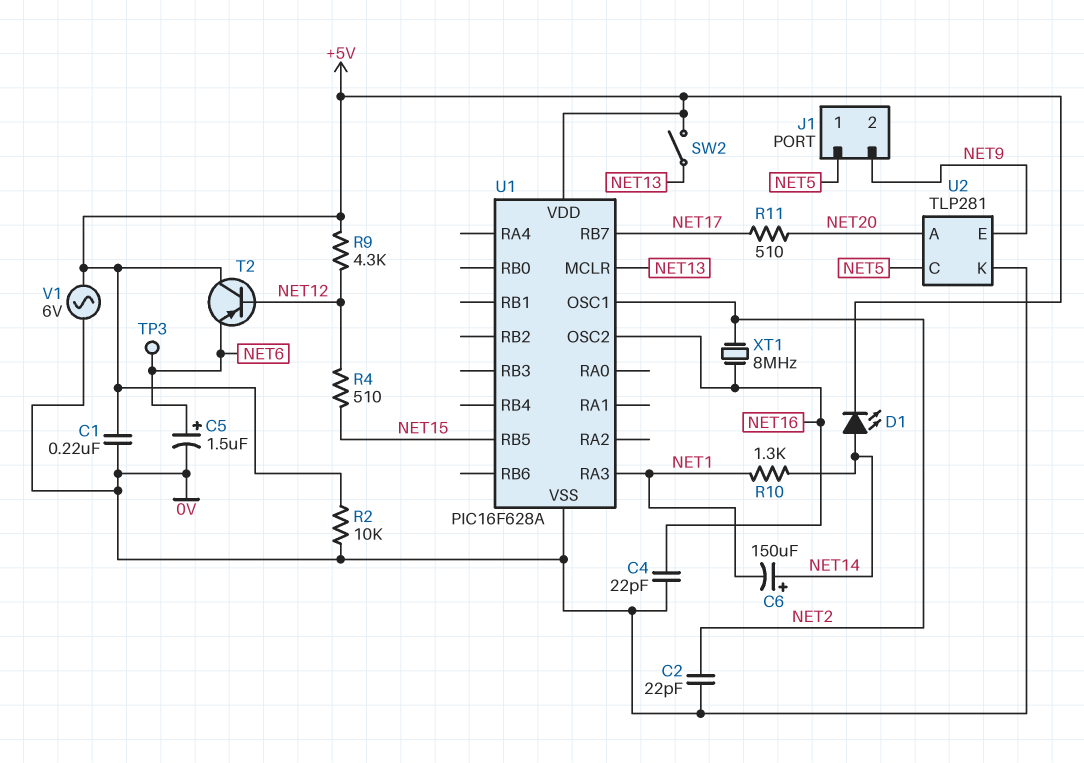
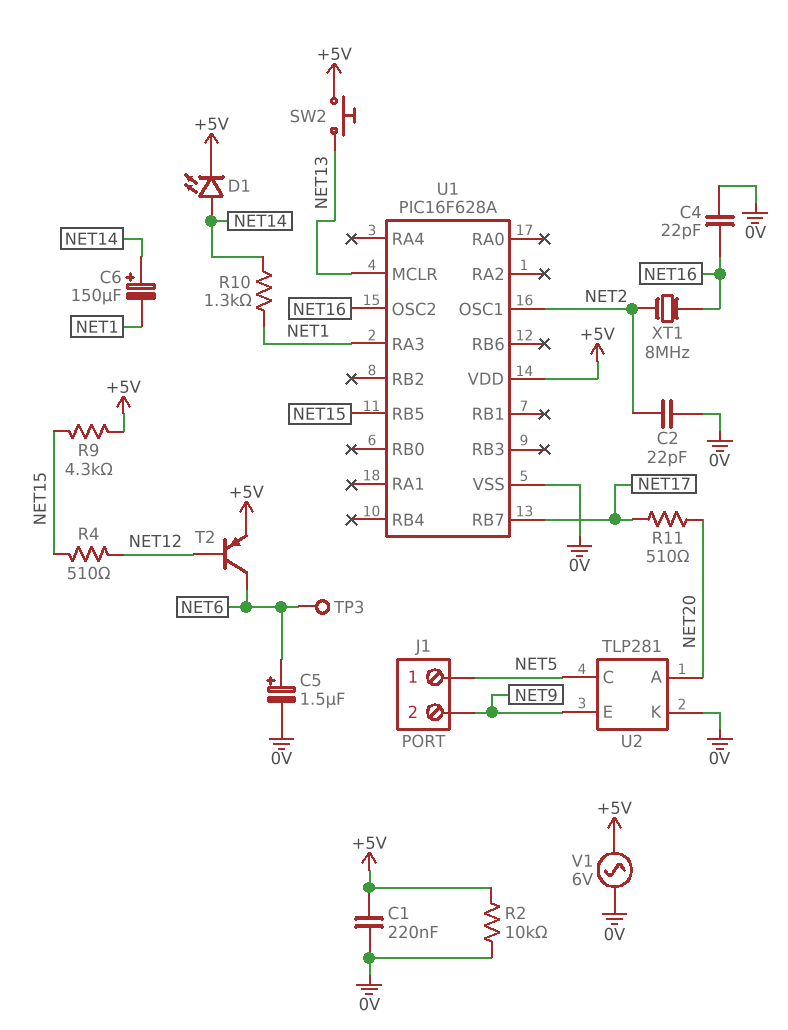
R9: 4.3k (+5V, NET12) -> 4.3k (+5V, NET15)
SW2: switch (+5V, NET13) -> button (+5V, NET13)
T2: PNP (B NET12, C +5V, E NET6) -> PNP (B NET12, C NET6, E +5V)

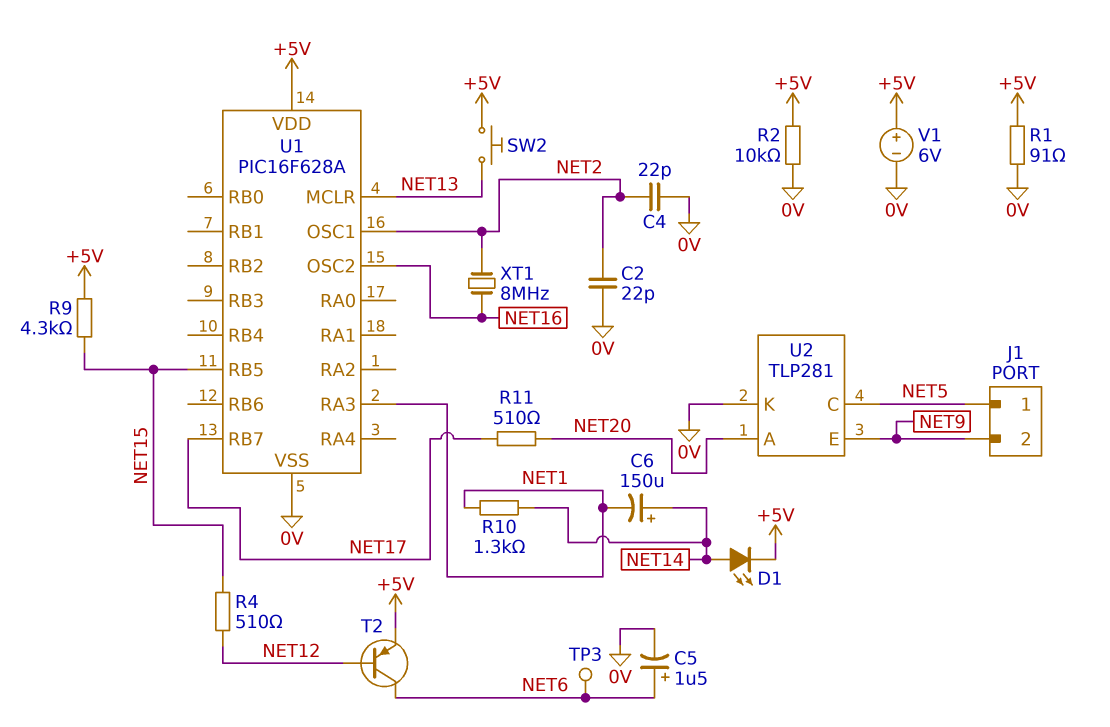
C1: 220nF (+5V, 0V) -> none
C4: 22pF (0V, NET16) -> 22pF (0V, NET2)
R1: none -> 91 (+5V, 0V)
V1: AC 6V (+5V, 0V) -> 6V (plus +5V, minus 0V)

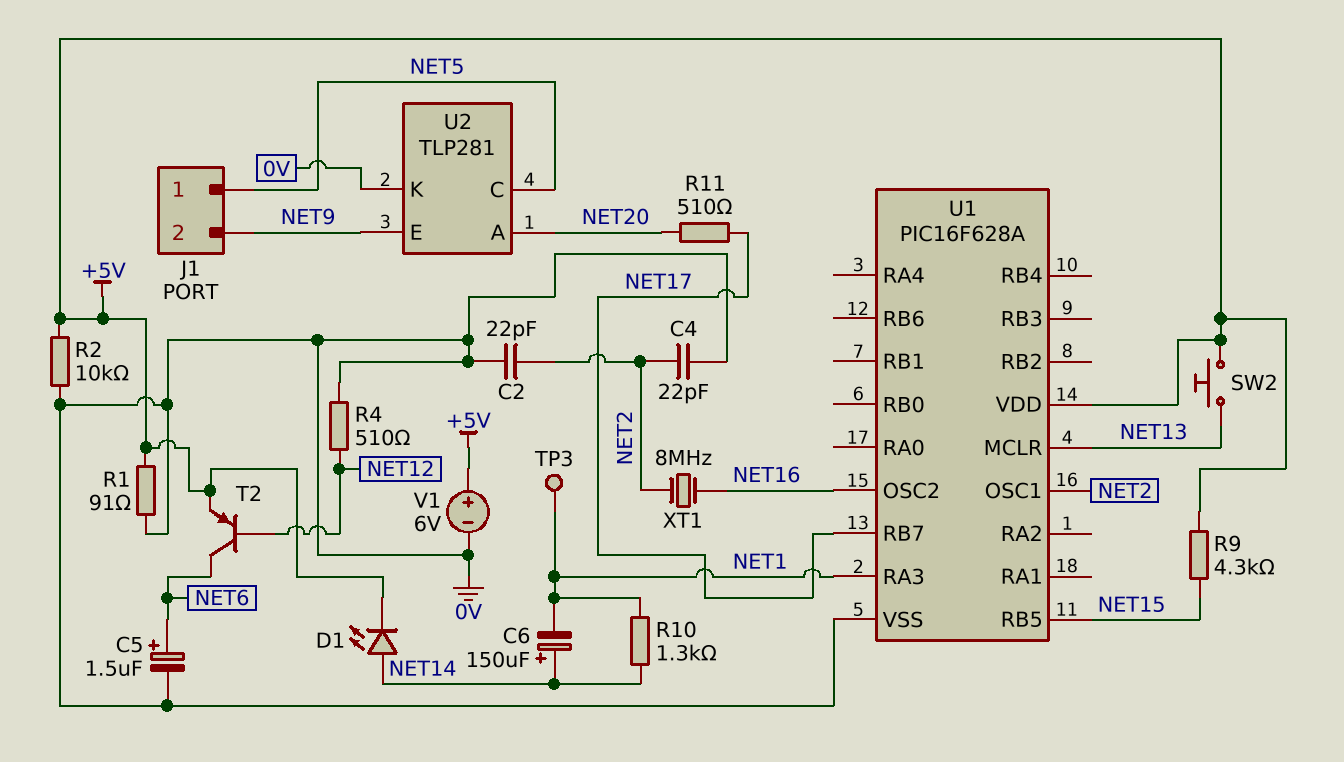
R4: 510 (NET12, NET15) -> 510 (0V, NET12)
TP3: test point (NET6) -> test point (NET1)

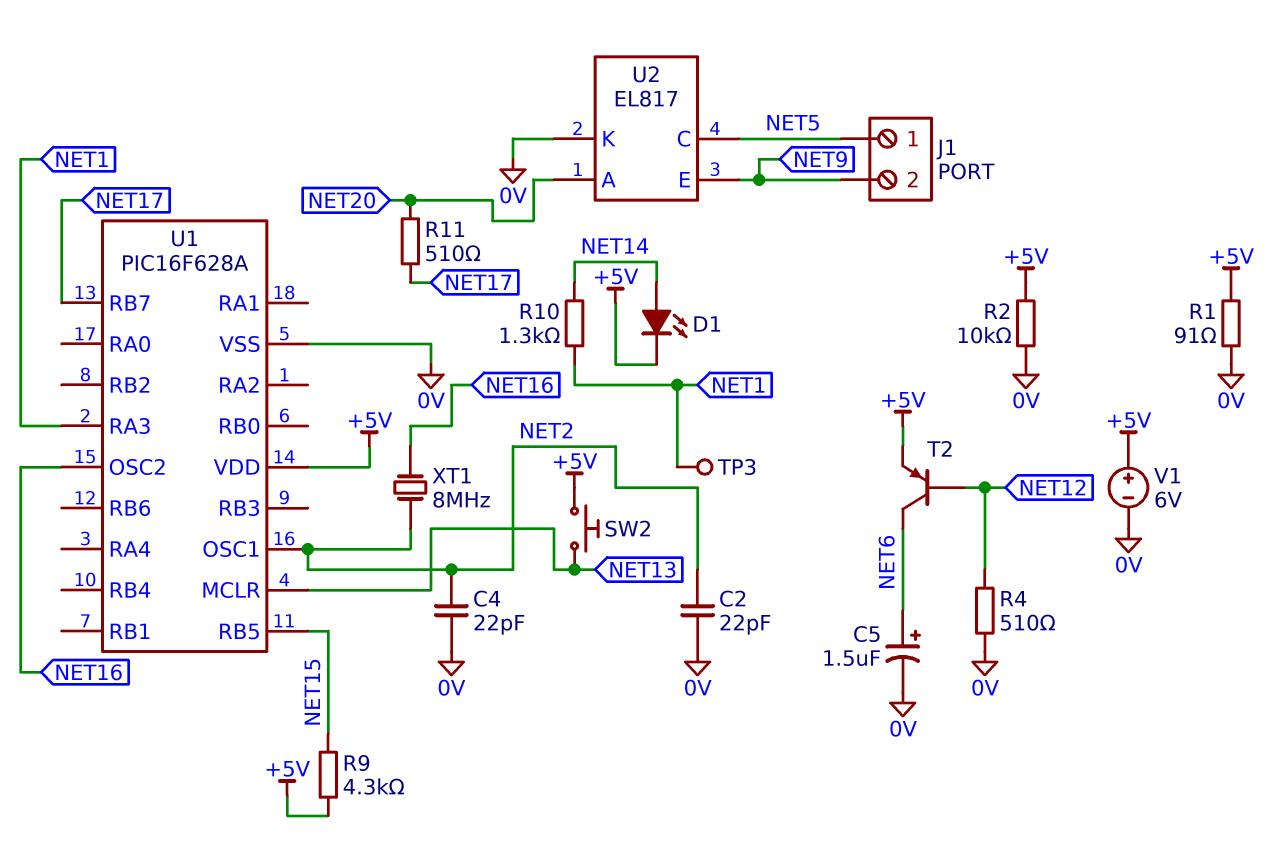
C6: 150uF (plus NET14, minus NET1) -> none
U2: TLP281 -> EL817

